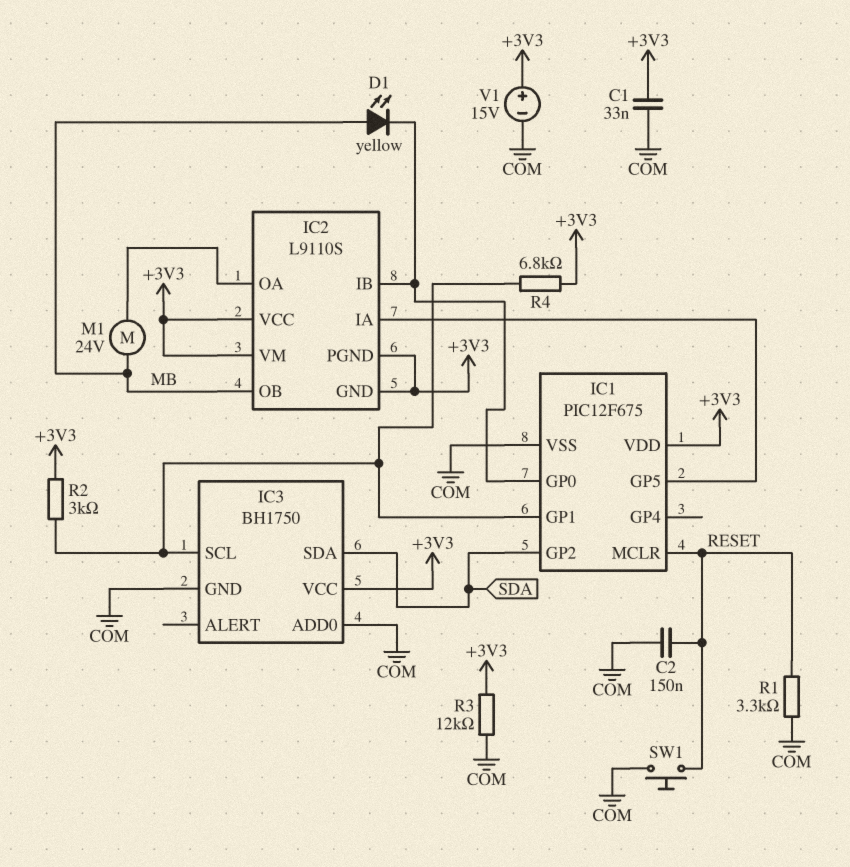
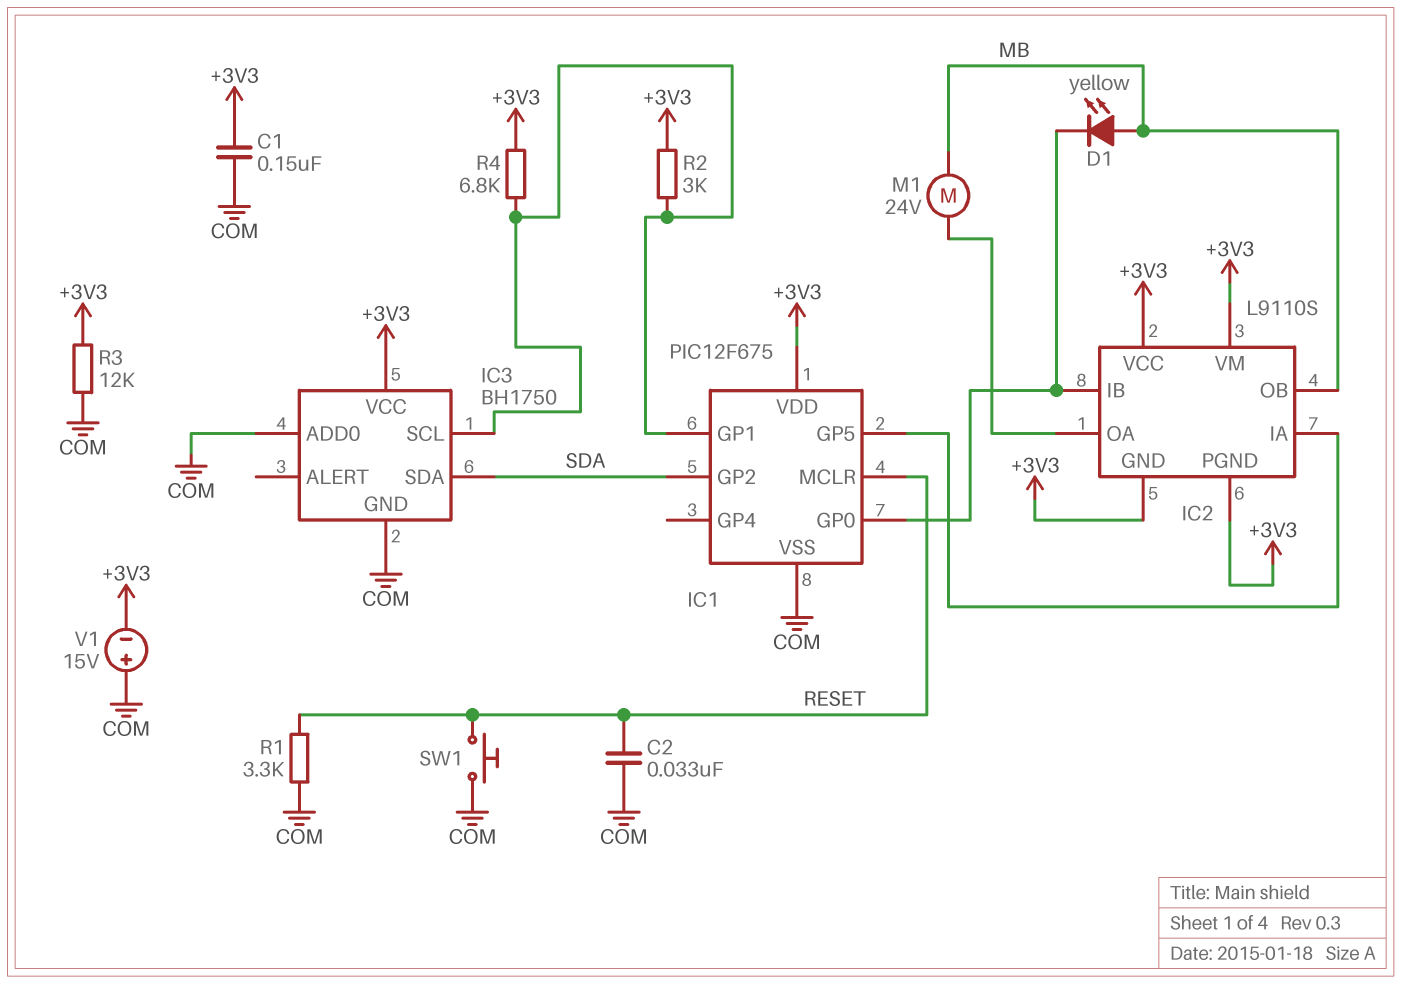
C1: 33nF (+3V3, COM) -> 150nF (+3V3, COM)
C2: 150nF (COM, RESET) -> 33nF (COM, RESET)
V1: 15V (plus +3V3, minus COM) -> 15V (plus COM, minus +3V3)

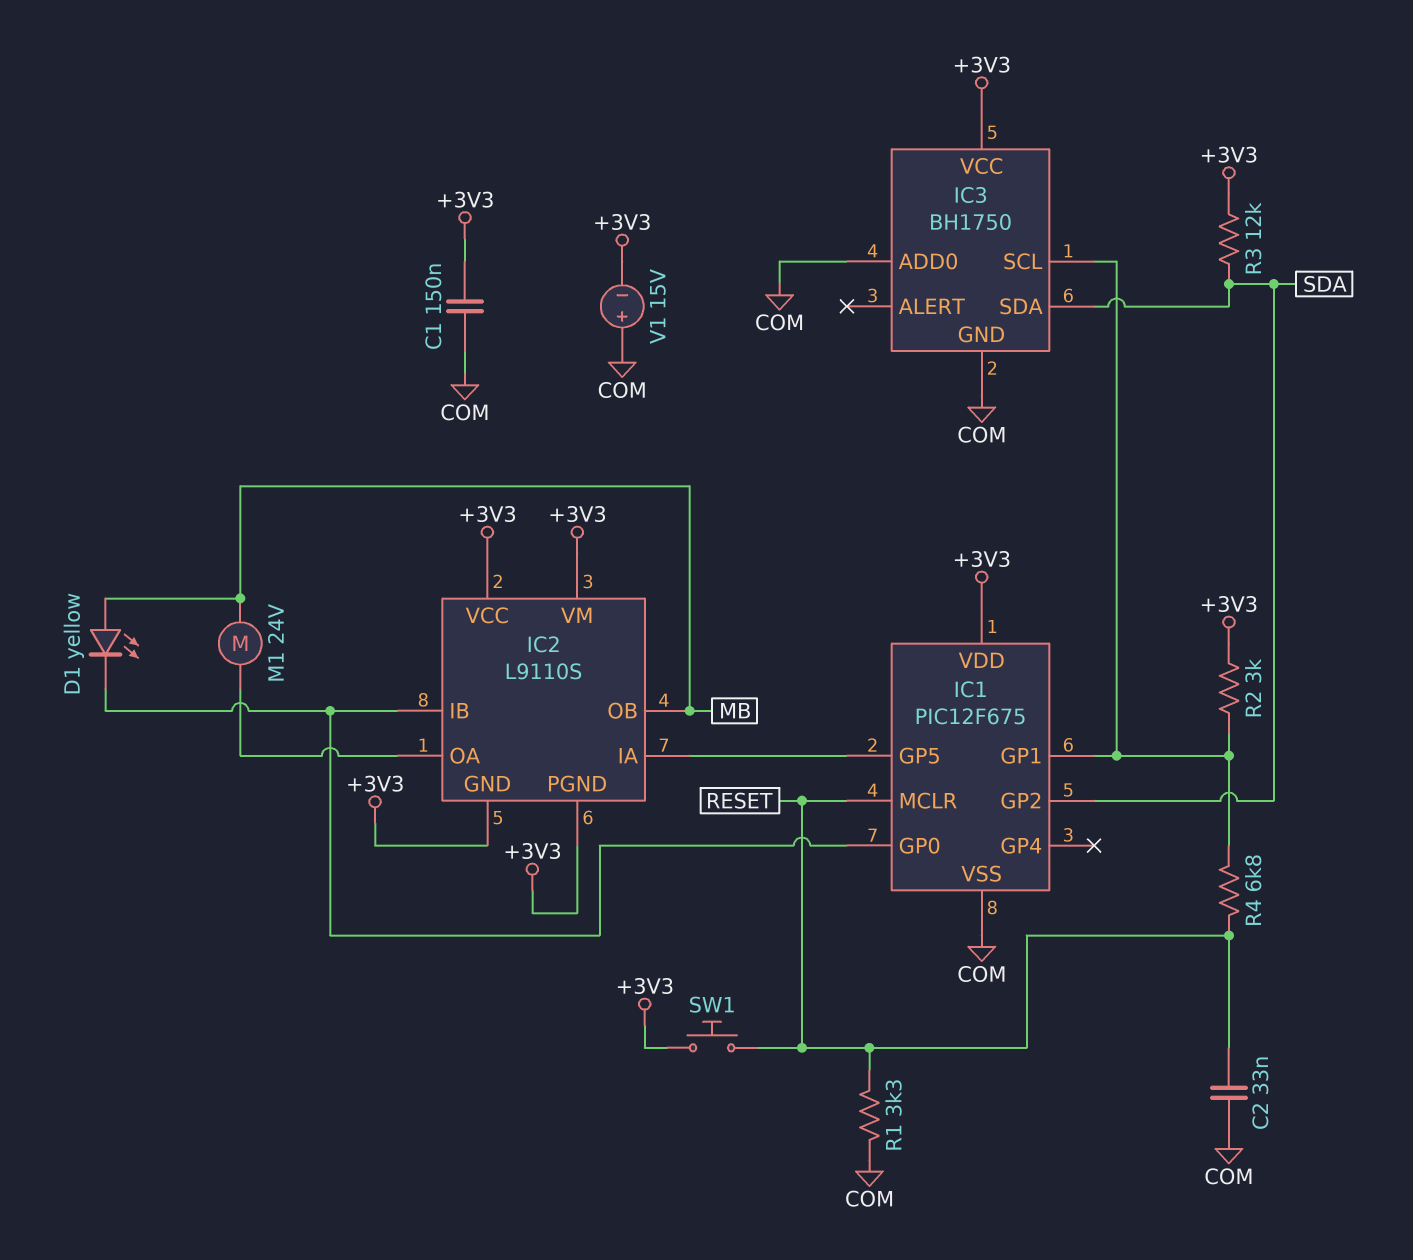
R3: 12k (+3V3, COM) -> 12k (+3V3, SDA)
R4: 6.8k (+3V3, IC1/GP1) -> 6.8k (IC1/GP1, RESET)
SW1: button (COM, RESET) -> button (+3V3, RESET)

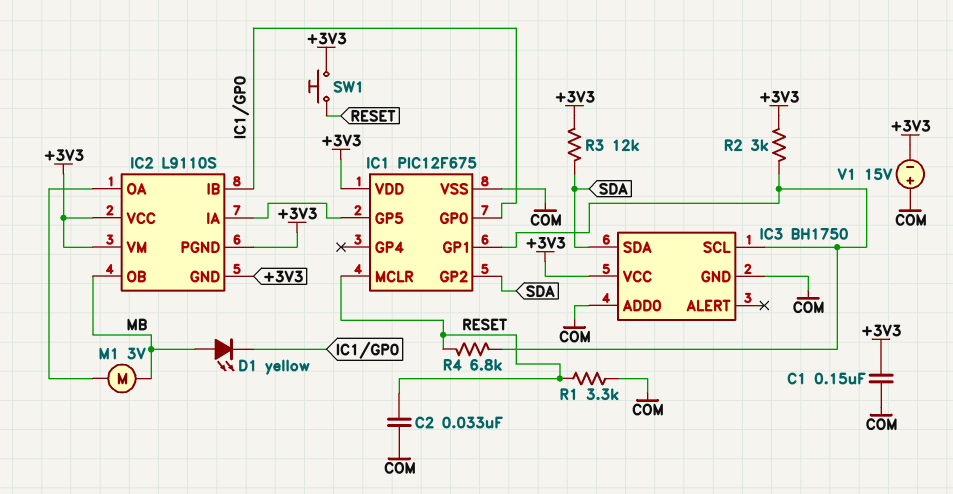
M1: motor 24V (IC2/OA, MB) -> motor 3V (IC2/OA, MB)

